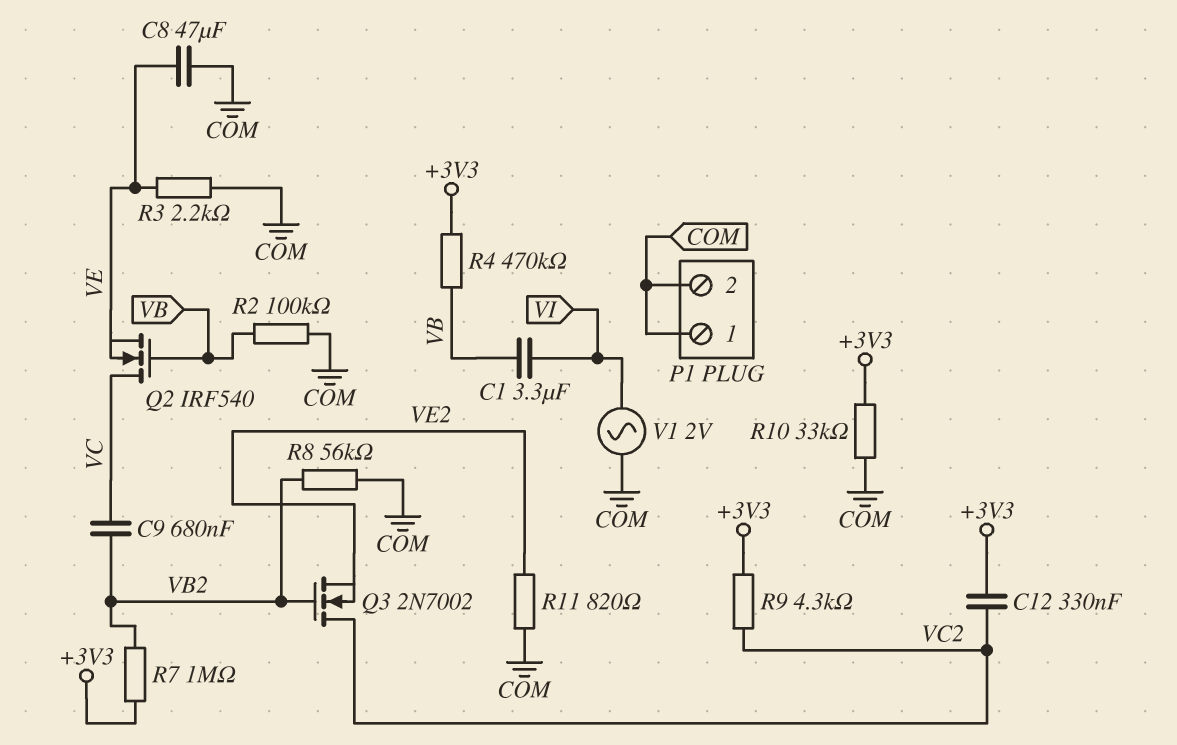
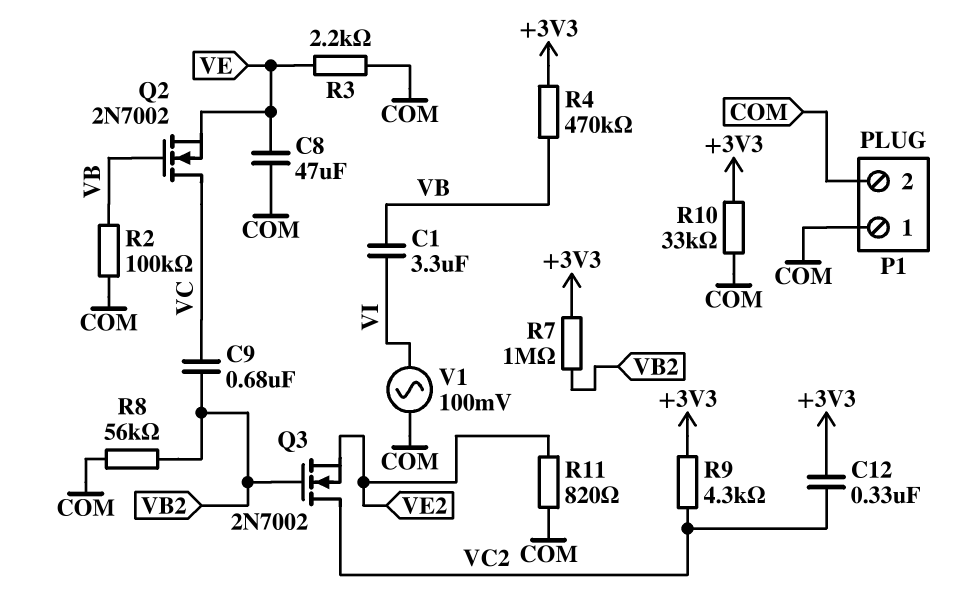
Q2: NMOS IRF540 (G VB, D VC, S VE) -> NMOS 2N7002 (G VB, D VC, S VE)
V1: AC 2V (COM, VI) -> AC 100mV (COM, VI)

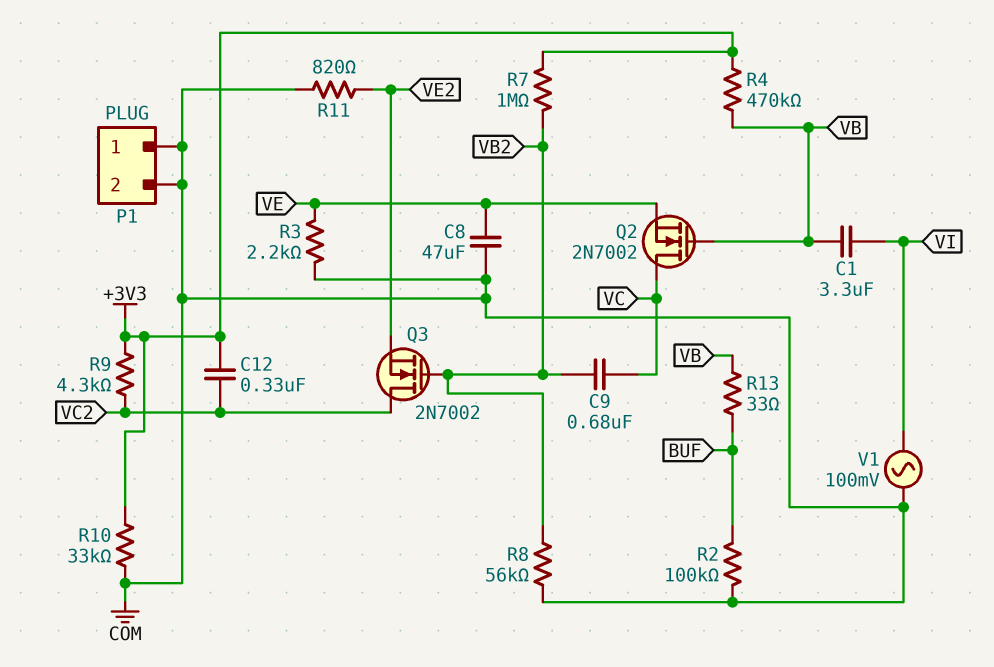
R2: 100k (COM, VB) -> 100k (BUF, COM)
R13: none -> 33 (BUF, VB)

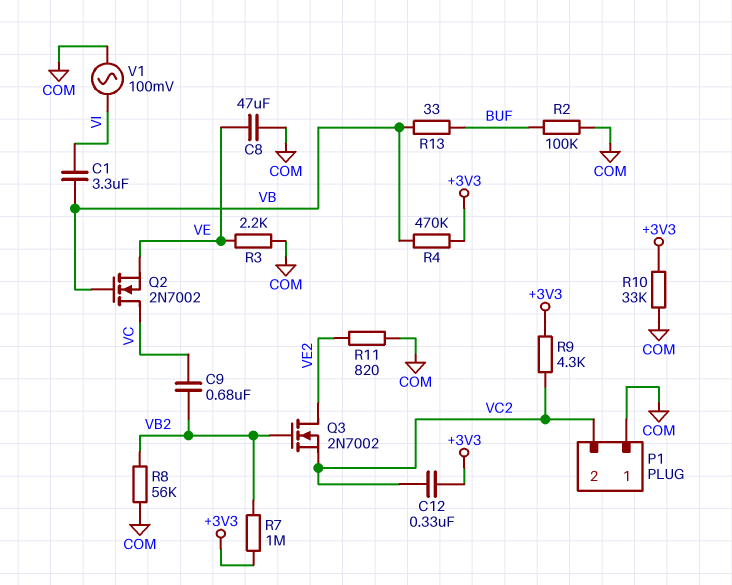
P1 pin 2: COM -> VC2
Q3: NMOS 2N7002 (G VB2, D VC2, S VE2) -> NMOS 2N7002 (G VB2, D VE2, S VC2)

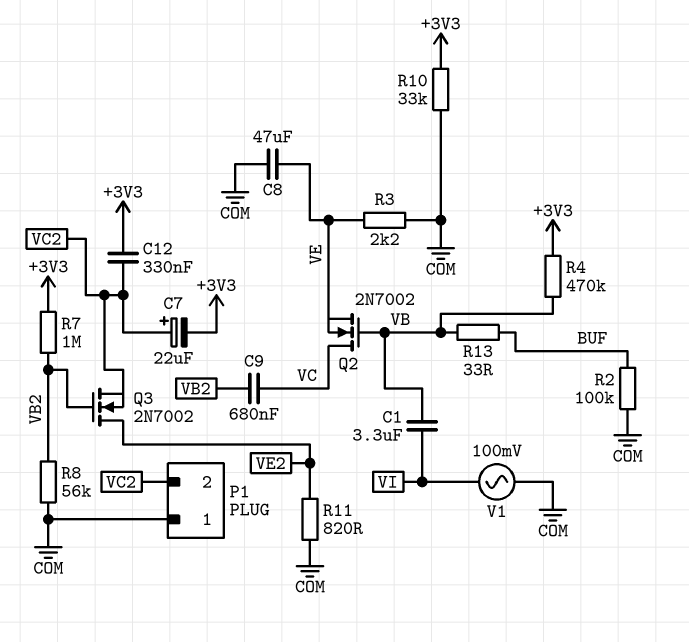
C7: none -> 22uF (plus VC2, minus +3V3)
R9: 4.3k (+3V3, VC2) -> none

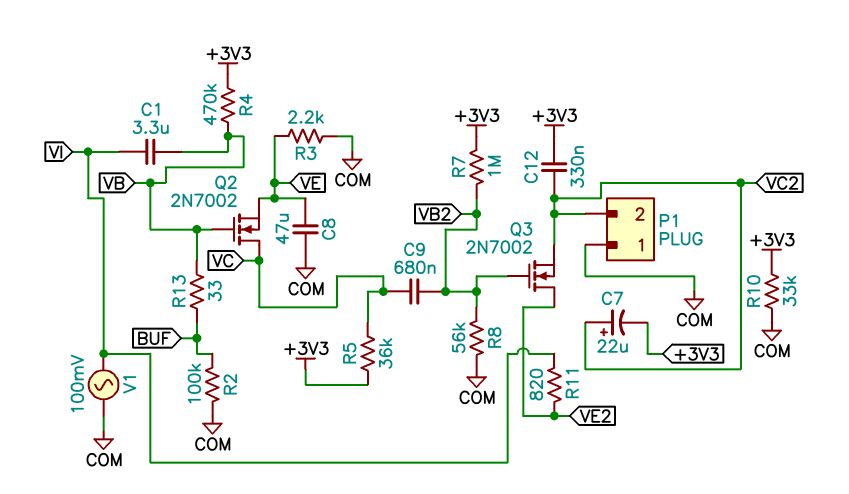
R5: none -> 36k (+3V3, VC)
R11: 820 (COM, VE2) -> 820 (VE2, VI)

